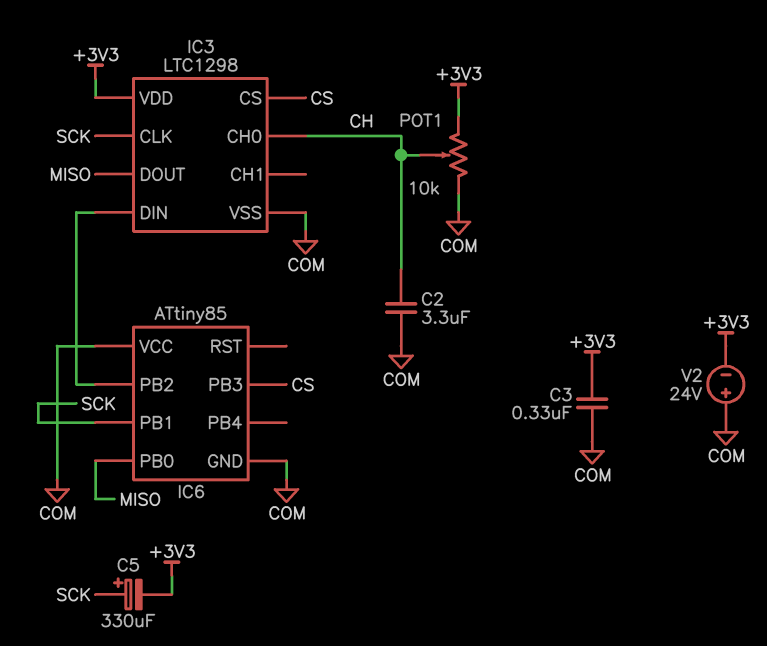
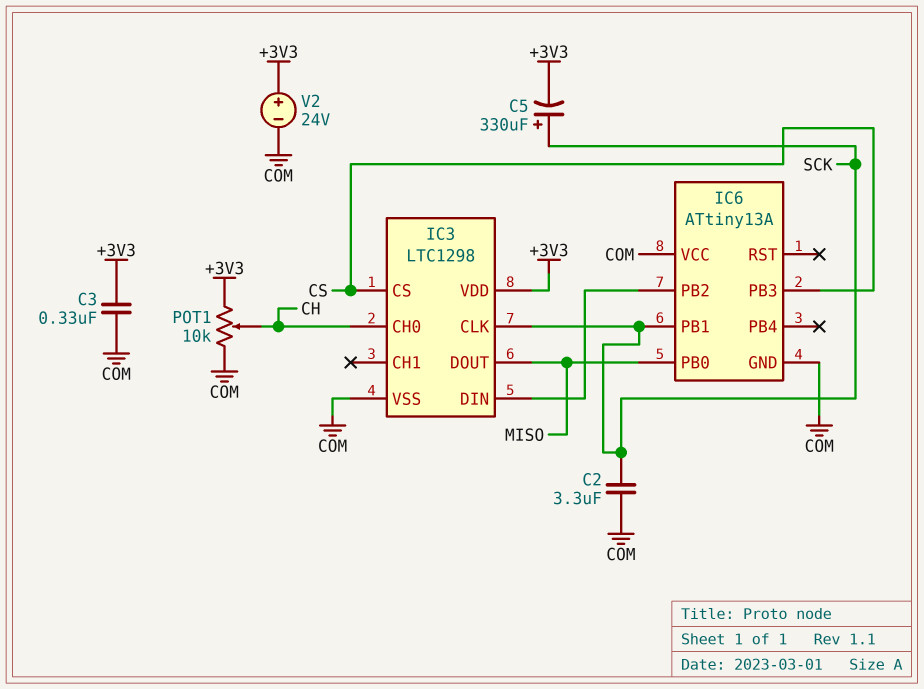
C2: 3.3uF (CH, COM) -> 3.3uF (COM, SCK)
IC6: ATtiny85 -> ATtiny13A
V2: 24V (plus COM, minus +3V3) -> 24V (plus +3V3, minus COM)

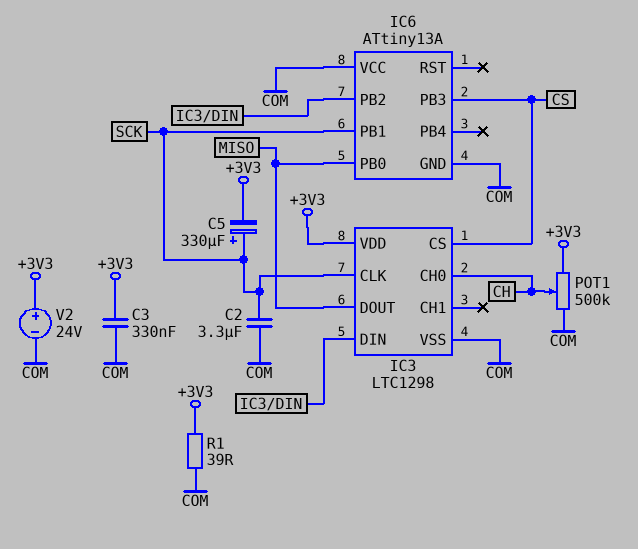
POT1: 10k (+3V3, COM, wiper CH) -> 500k (+3V3, COM, wiper CH)
R1: none -> 39 (+3V3, COM)

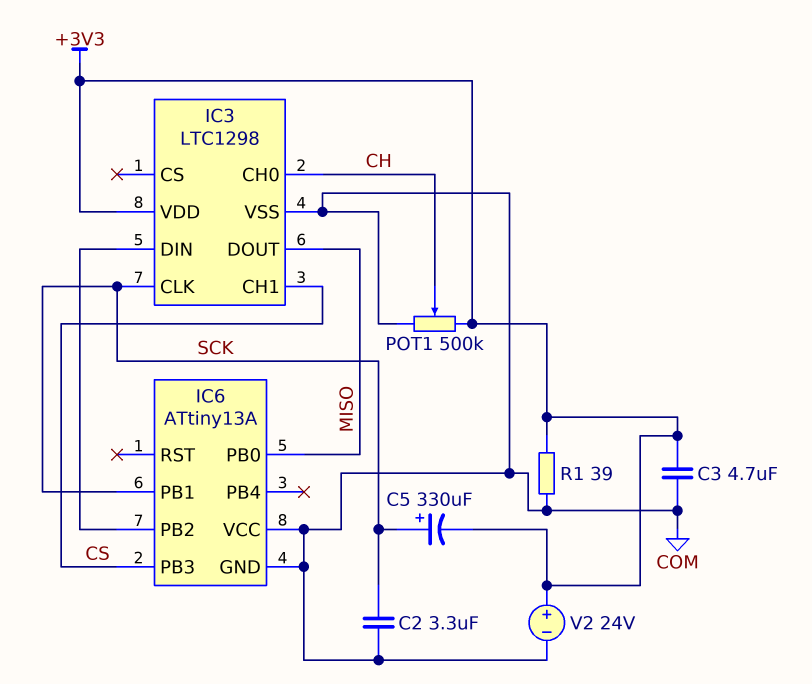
C3: 330nF (+3V3, COM) -> 4.7uF (+3V3, COM)
IC3 pin CH1: none -> CS
IC3 pin CS: CS -> none

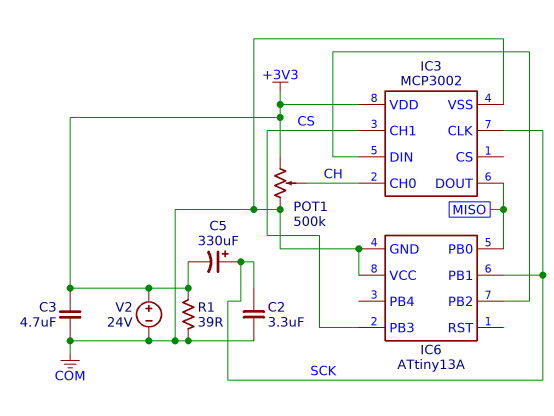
IC3: LTC1298 -> MCP3002

